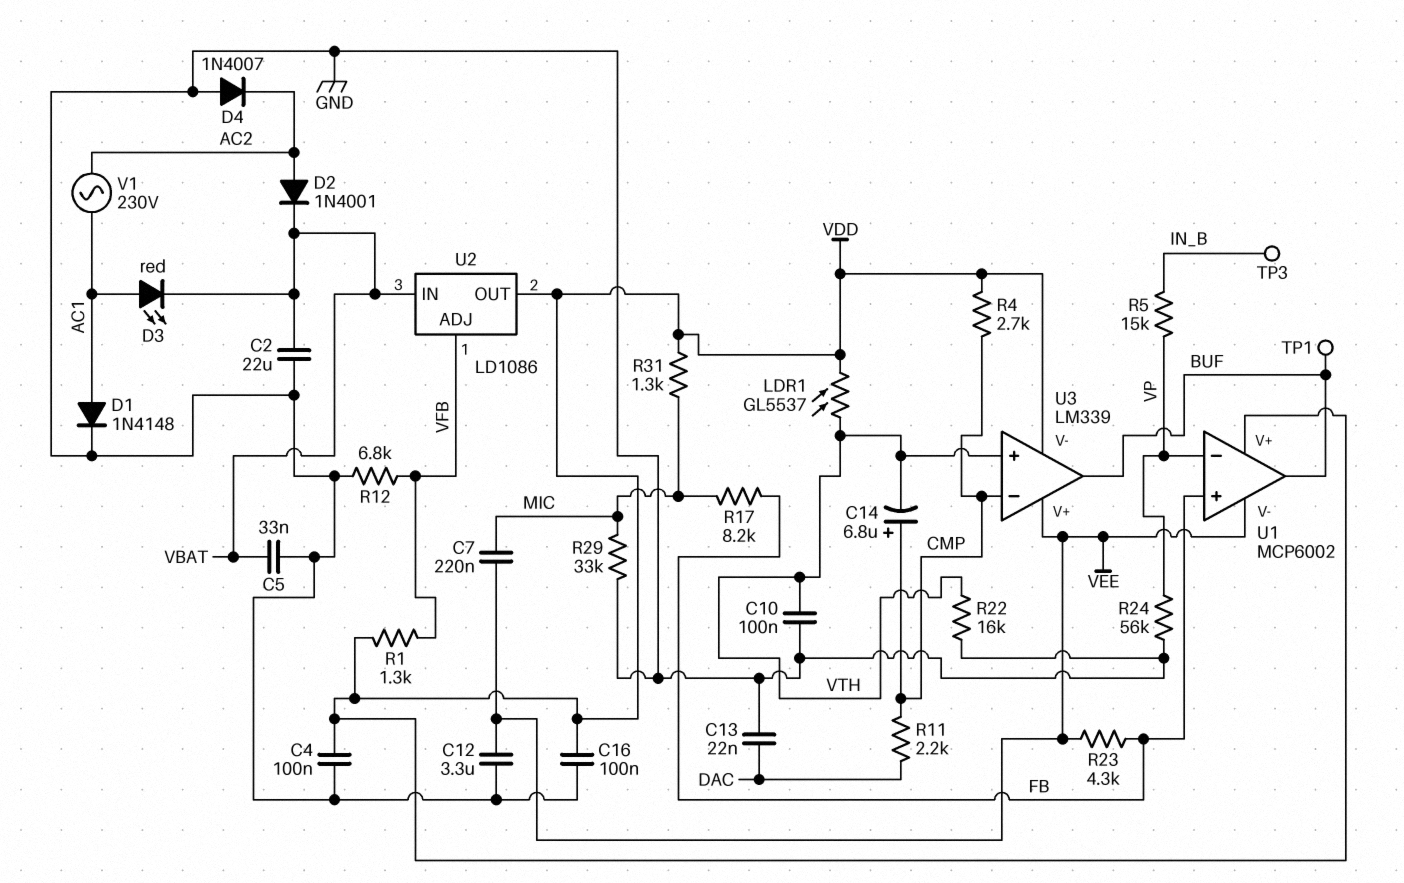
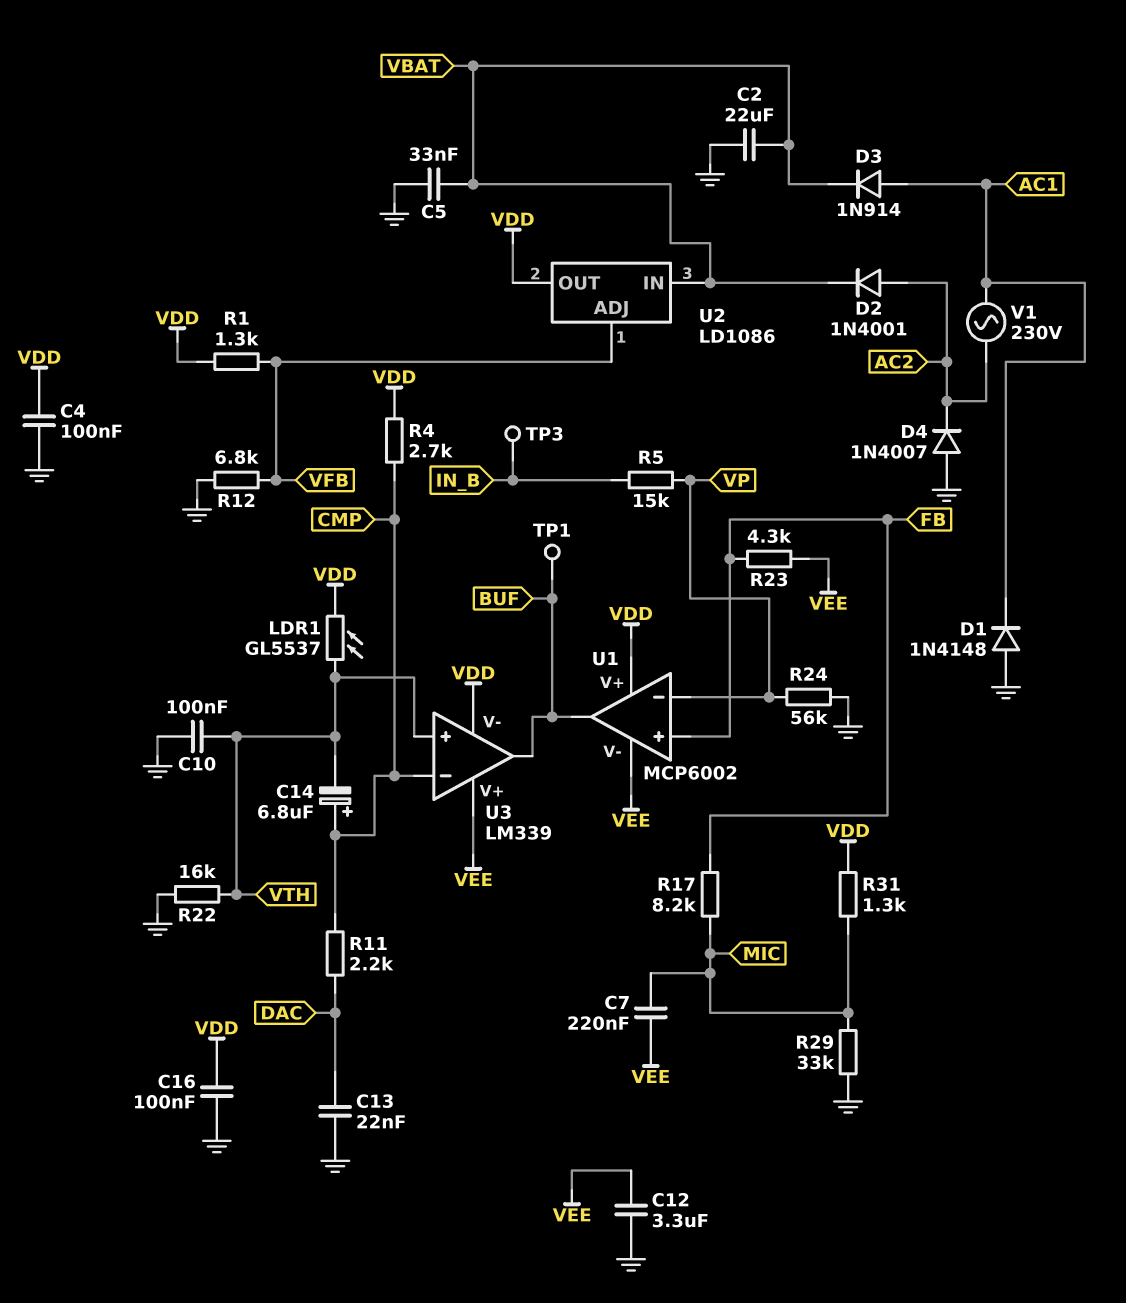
D1: diode 1N4148 (A AC1, K GND) -> diode 1N4148 (A GND, K AC1)
D3: LED red (A AC1, K VBAT) -> diode 1N914 (A AC1, K VBAT)

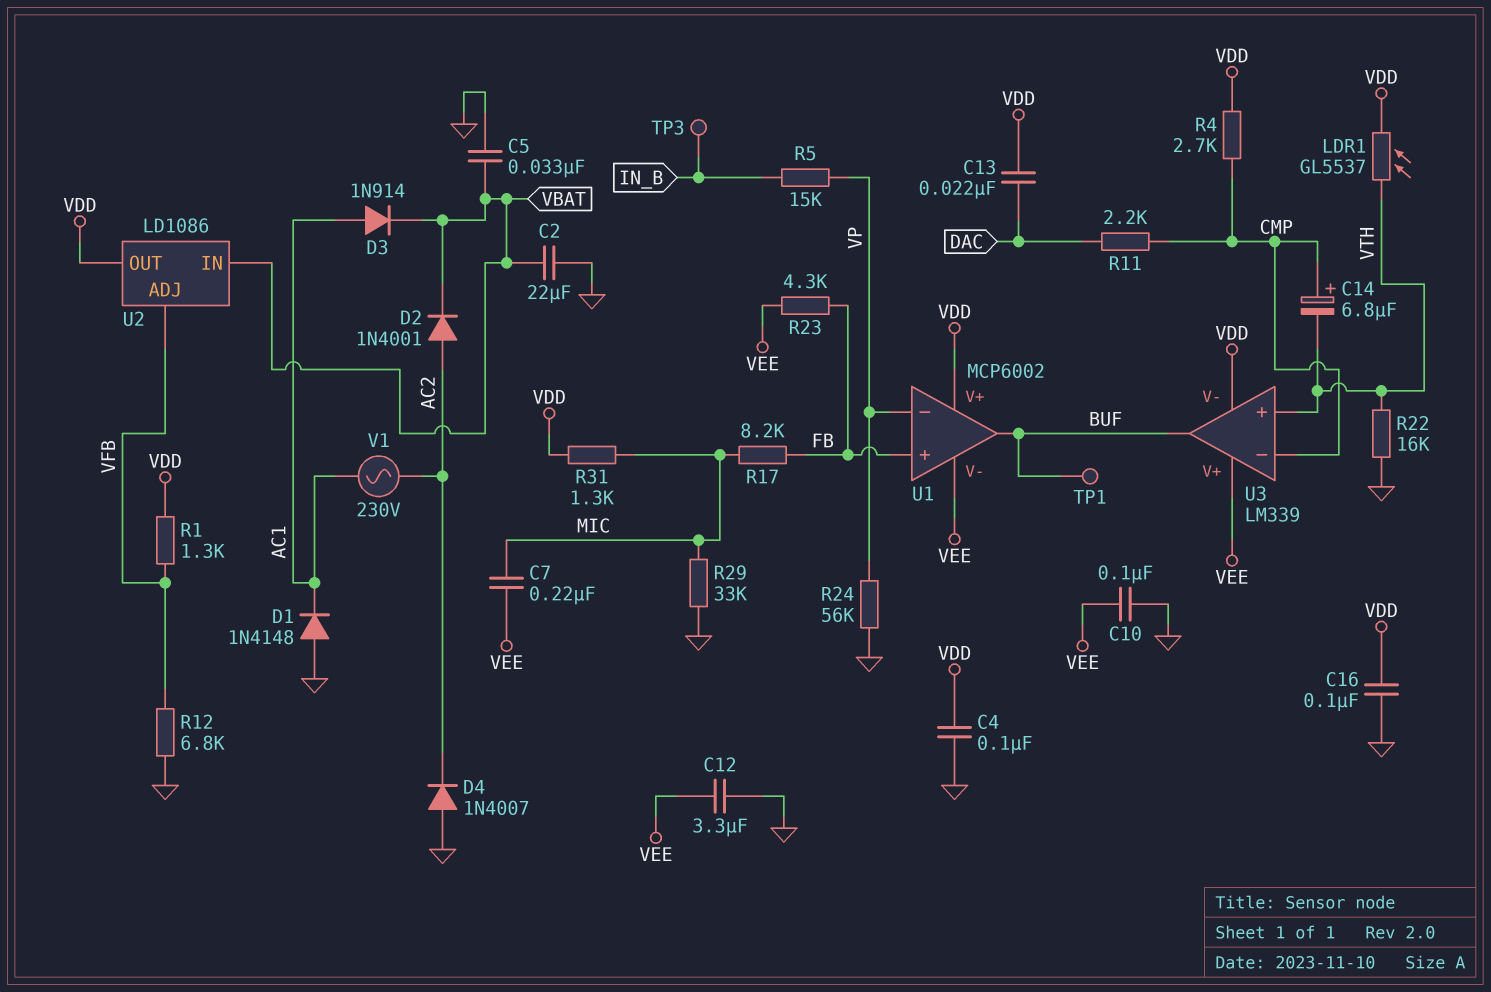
C10: 100nF (GND, VTH) -> 100nF (GND, VEE)
C13: 22nF (DAC, GND) -> 22nF (DAC, VDD)

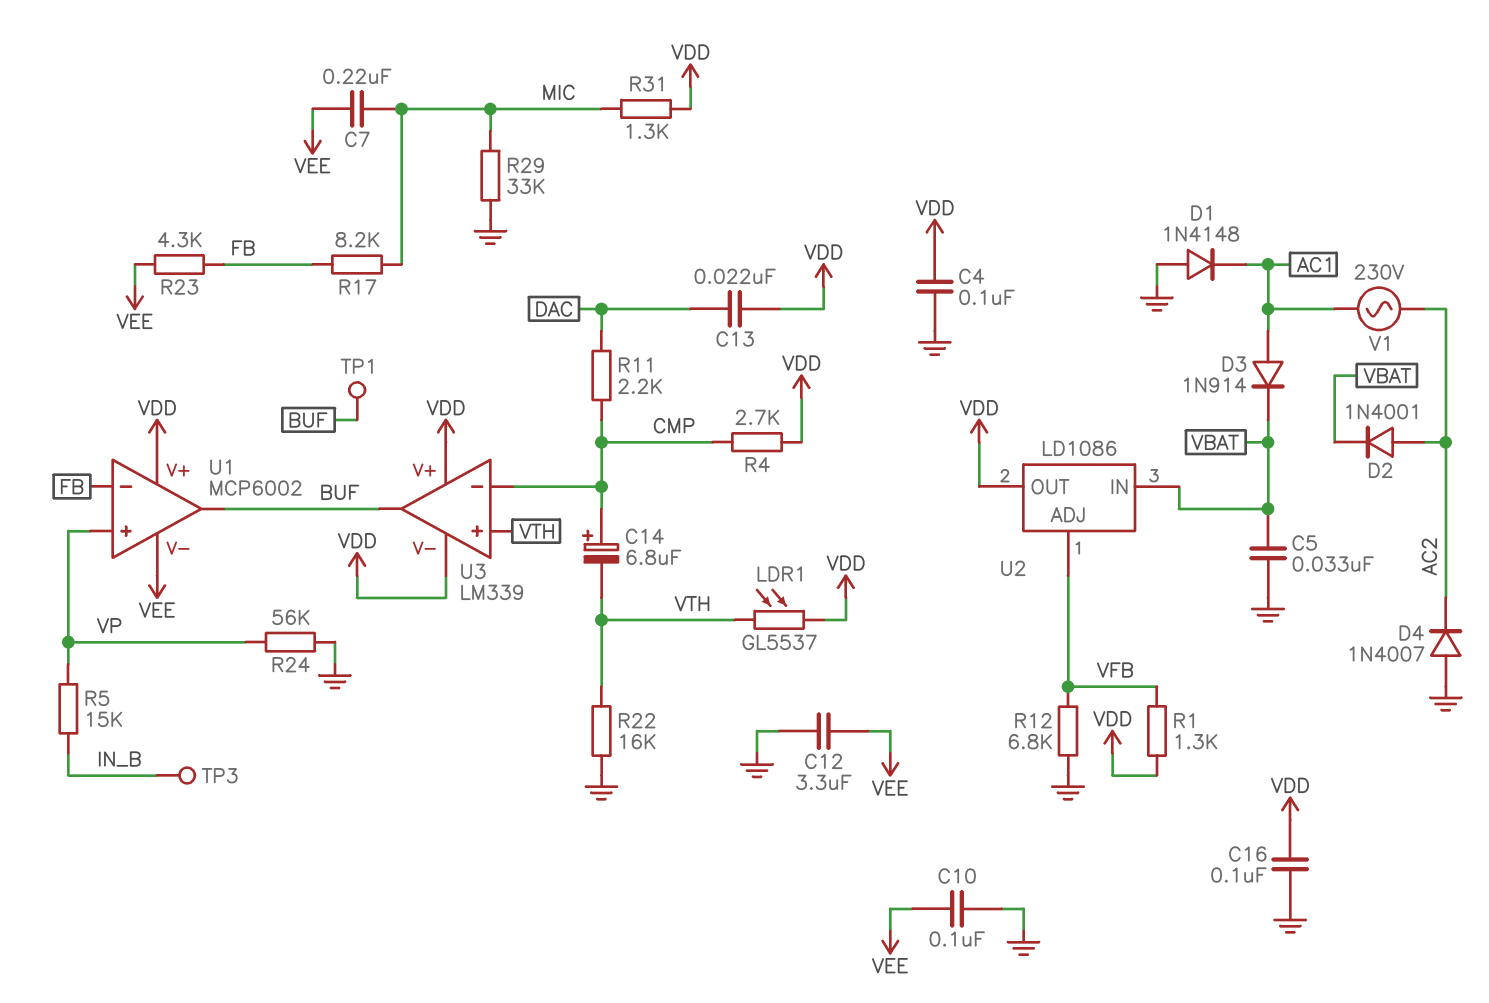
C2: 22uF (GND, VBAT) -> none
U1 pin in+: FB -> VP
U1 pin in-: VP -> FB
U3 pin V+: VEE -> VDD

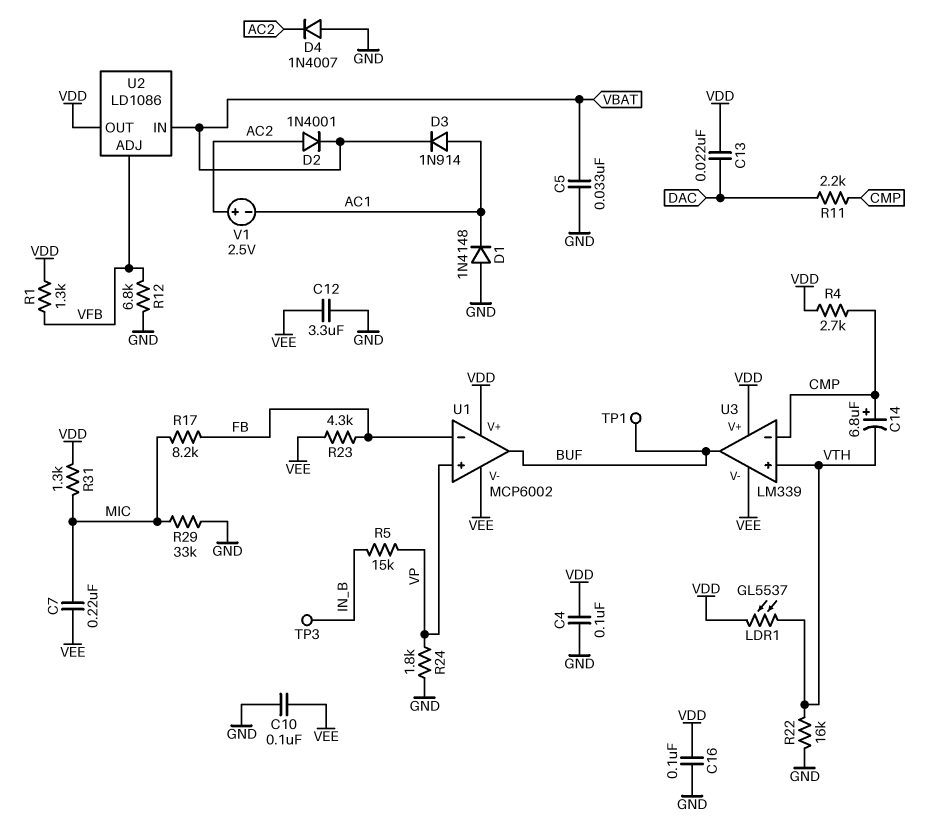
R24: 56k (GND, VP) -> 1.8k (GND, VP)
U3 pin V-: VDD -> VEE
V1: AC 230V (AC1, AC2) -> 2.5V (plus AC2, minus AC1)

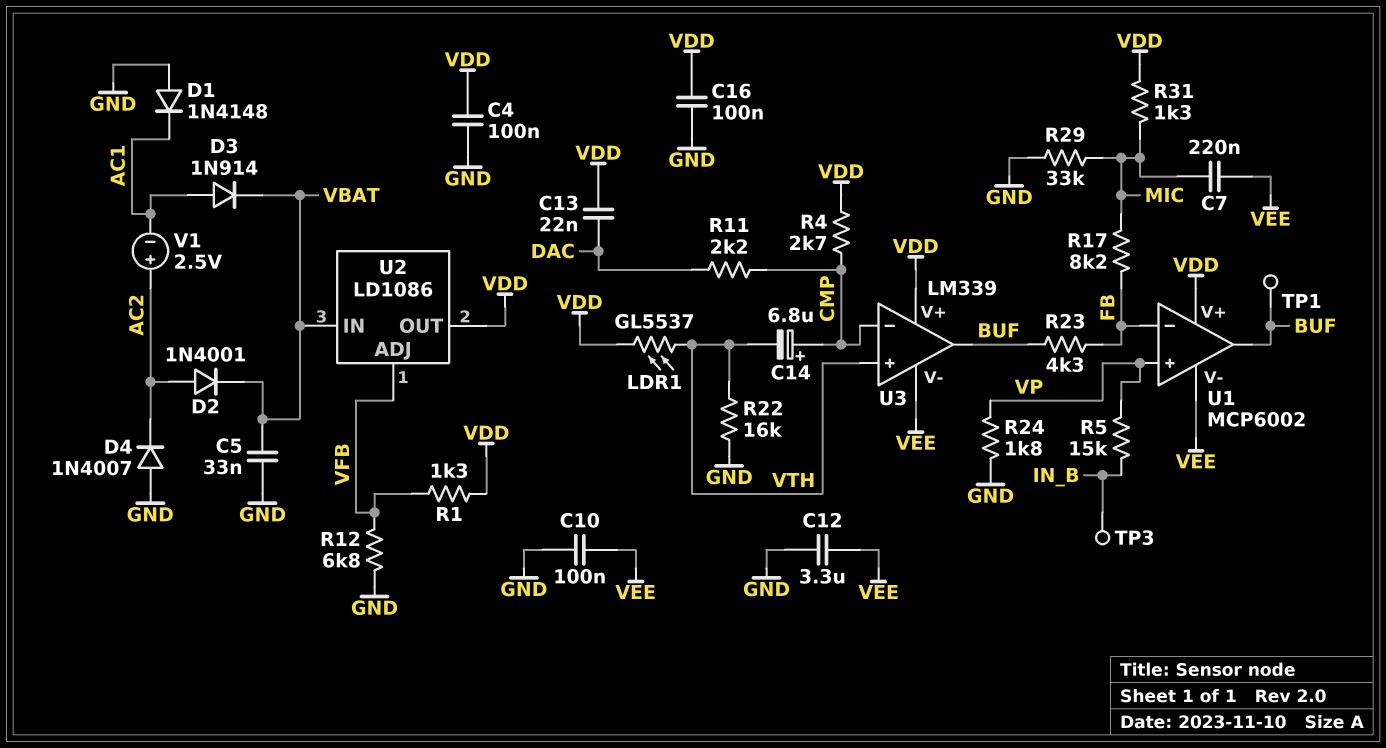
R23: 4.3k (FB, VEE) -> 4.3k (BUF, FB)

